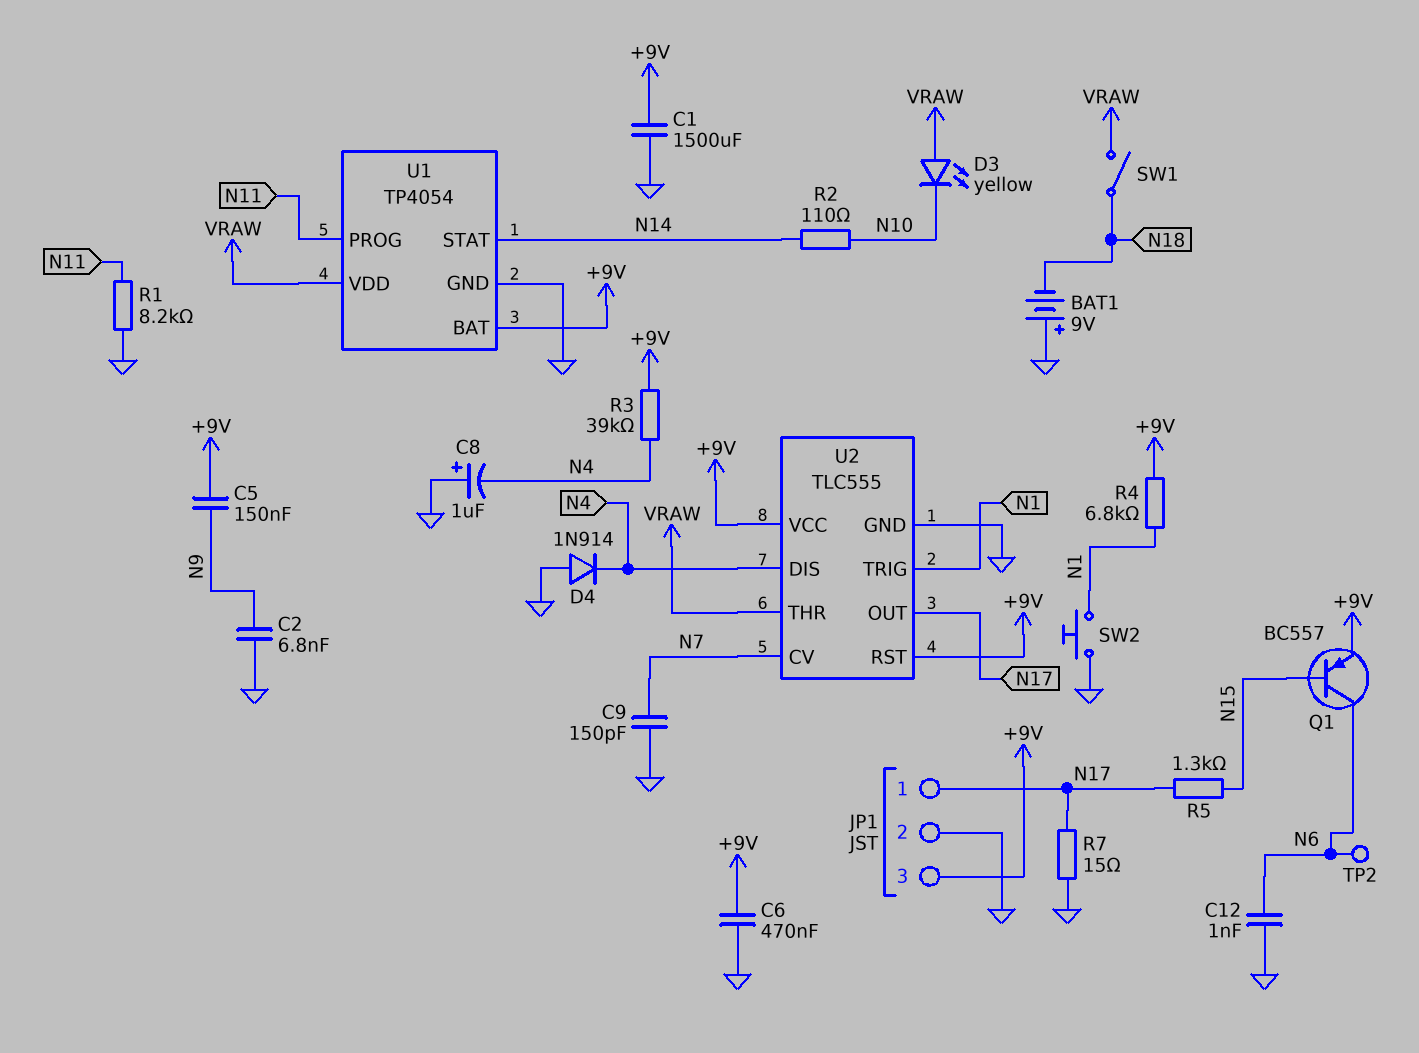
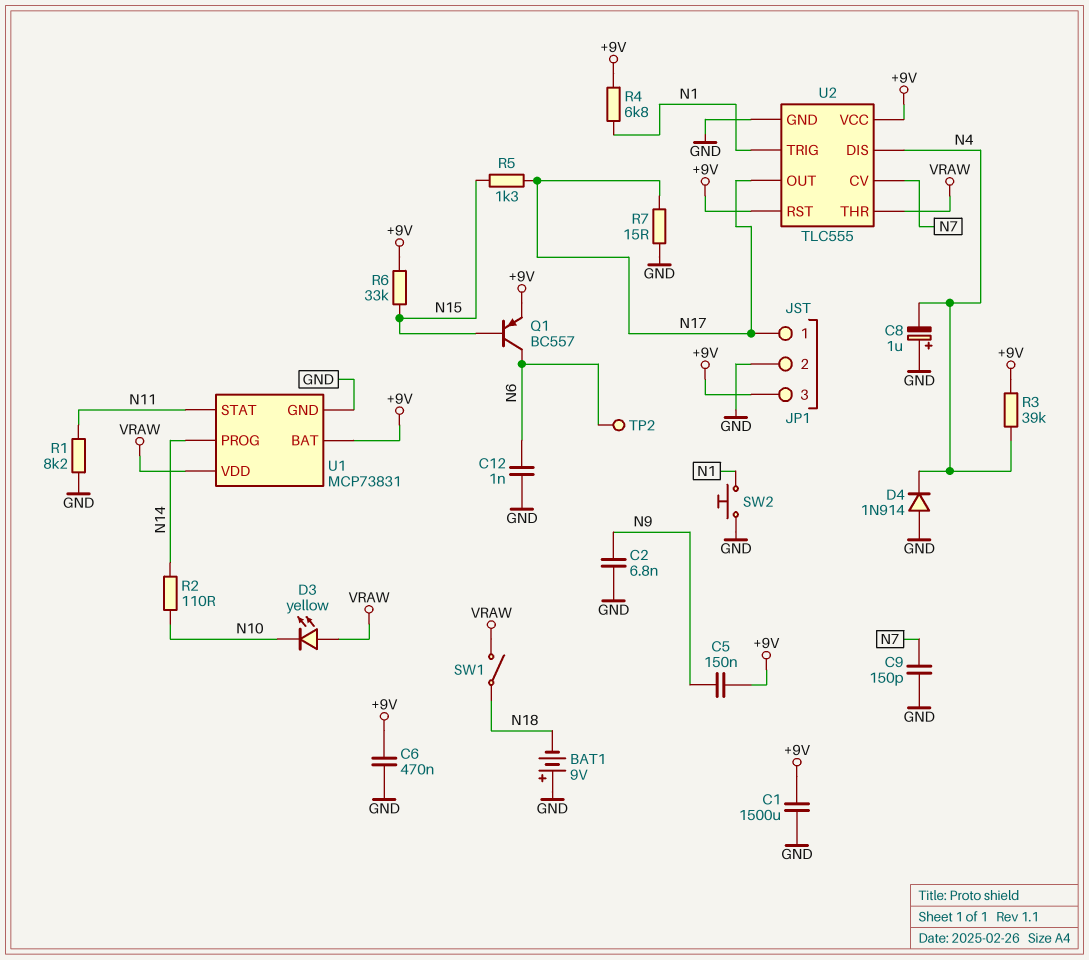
R6: none -> 33k (+9V, N15)
U1: TP4054 -> MCP73831
U1 pin PROG: N11 -> N14
U1 pin STAT: N14 -> N11

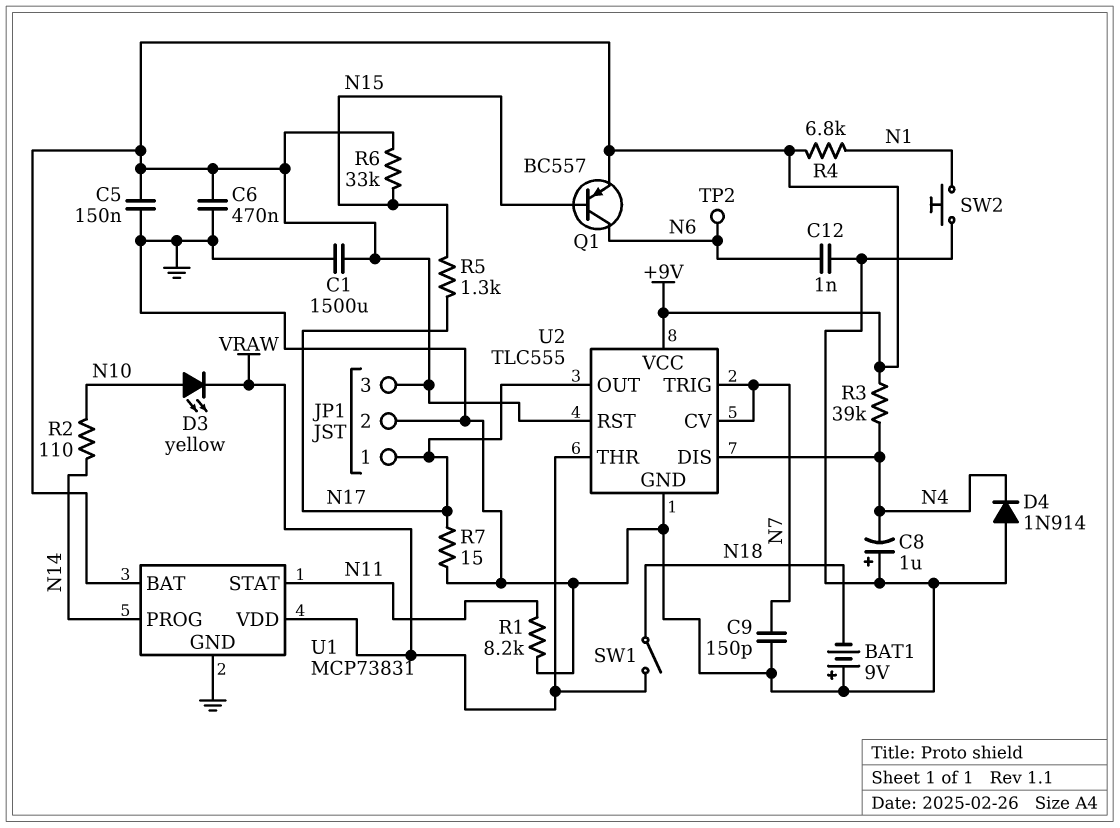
C2: 6.8nF (GND, N9) -> none
C5: 150nF (+9V, N9) -> 150nF (+9V, GND)
D3: LED yellow (A VRAW, K N10) -> LED yellow (A N10, K VRAW)
U2 pin TRIG: N1 -> N7

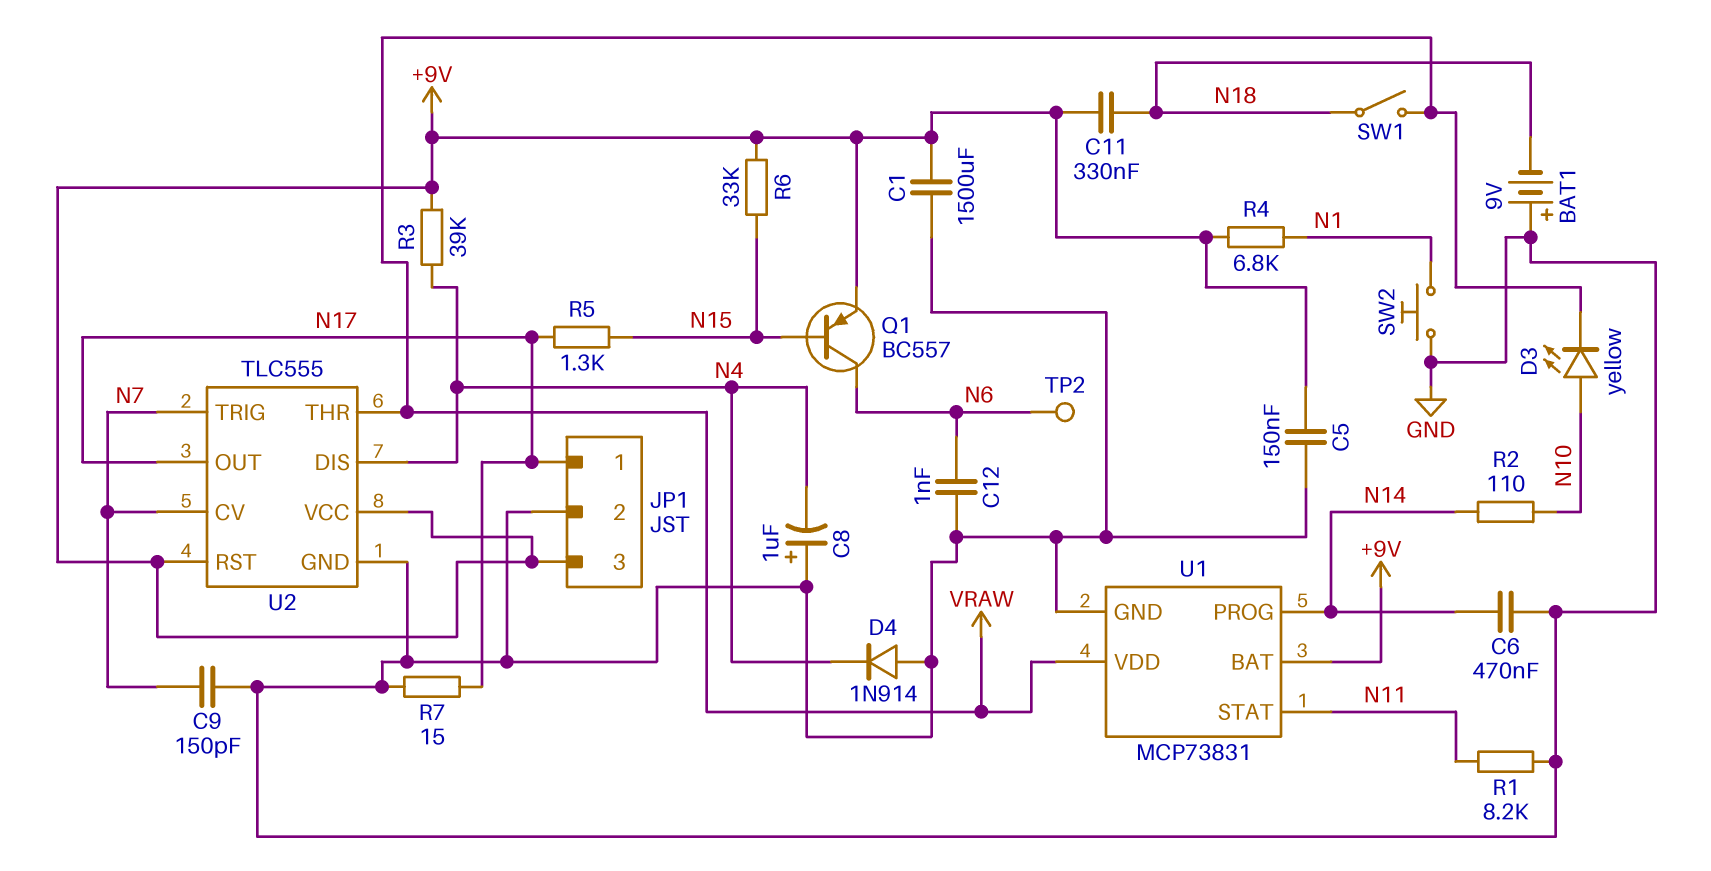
C6: 470nF (+9V, GND) -> 470nF (GND, N14)
C11: none -> 330nF (+9V, N18)

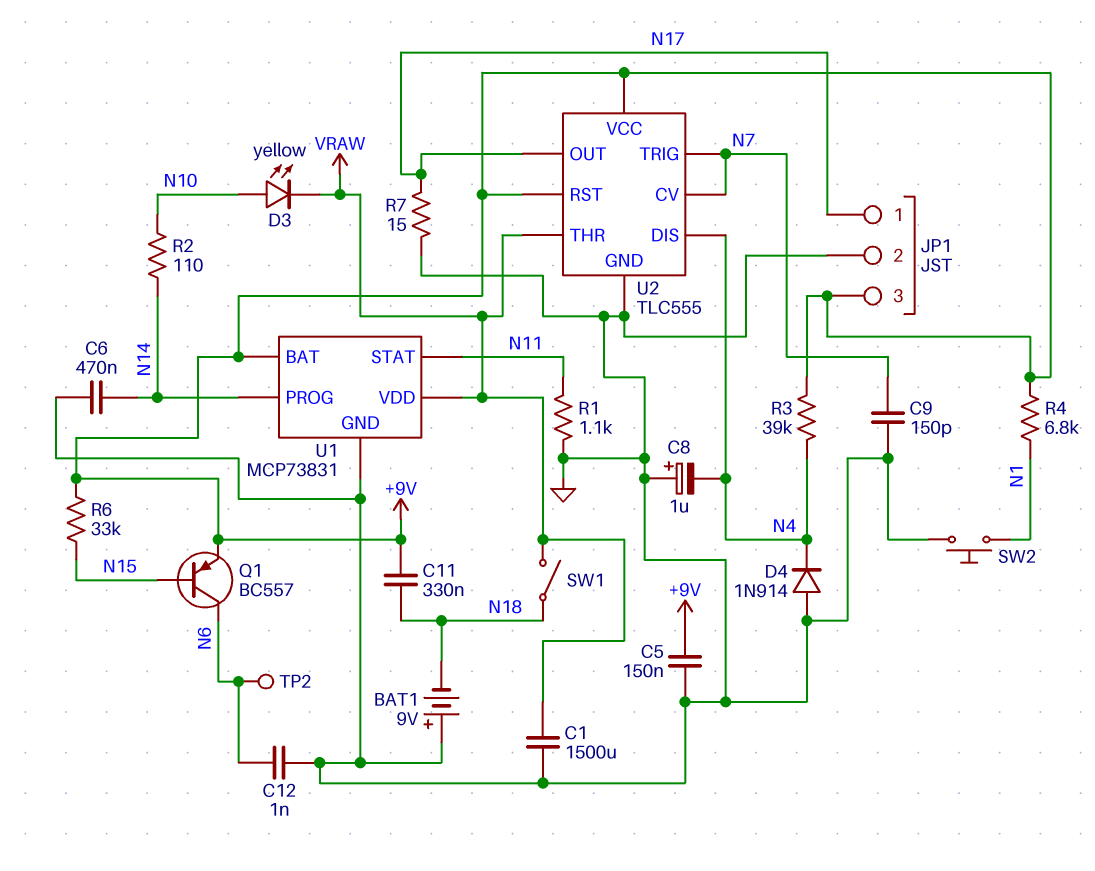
C1: 1500uF (+9V, GND) -> 1500uF (GND, VRAW)
R1: 8.2k (GND, N11) -> 1.1k (GND, N11)
R5: 1.3k (N15, N17) -> none

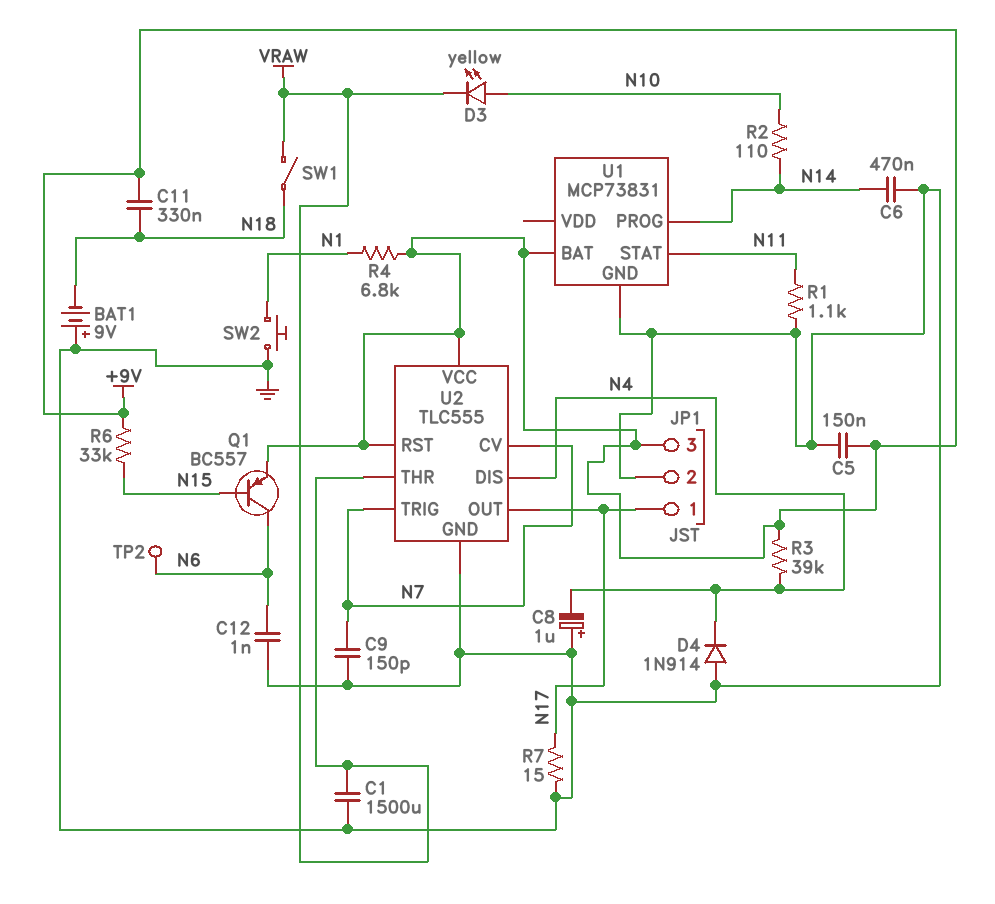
U1 pin VDD: VRAW -> none

